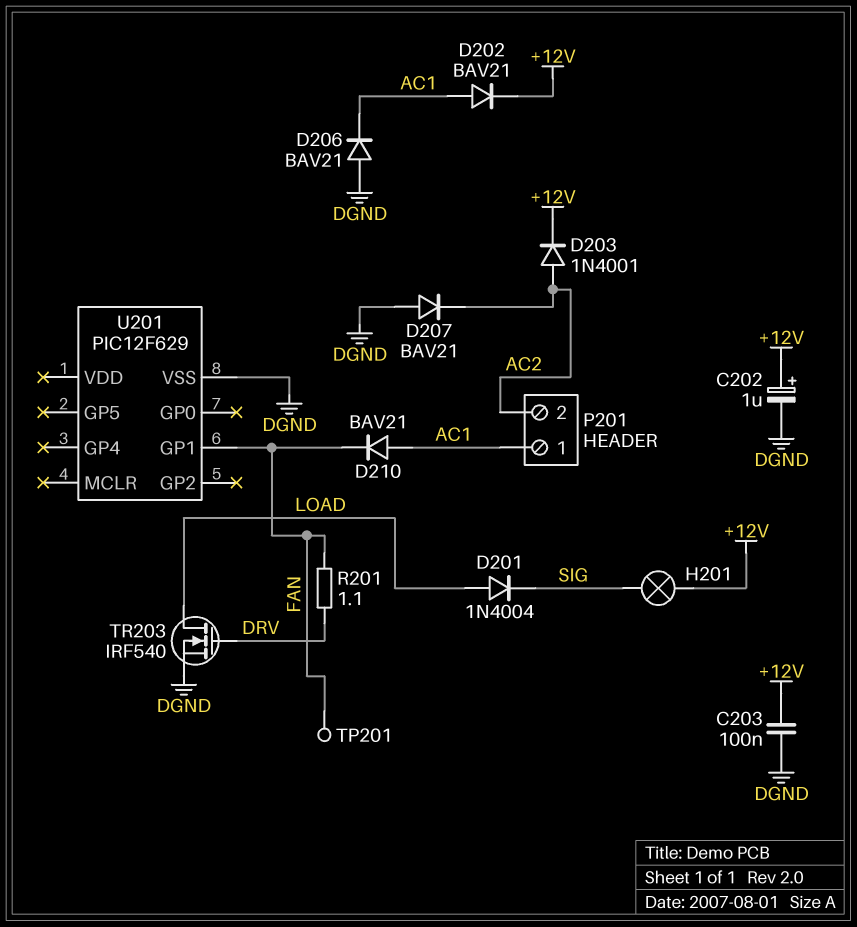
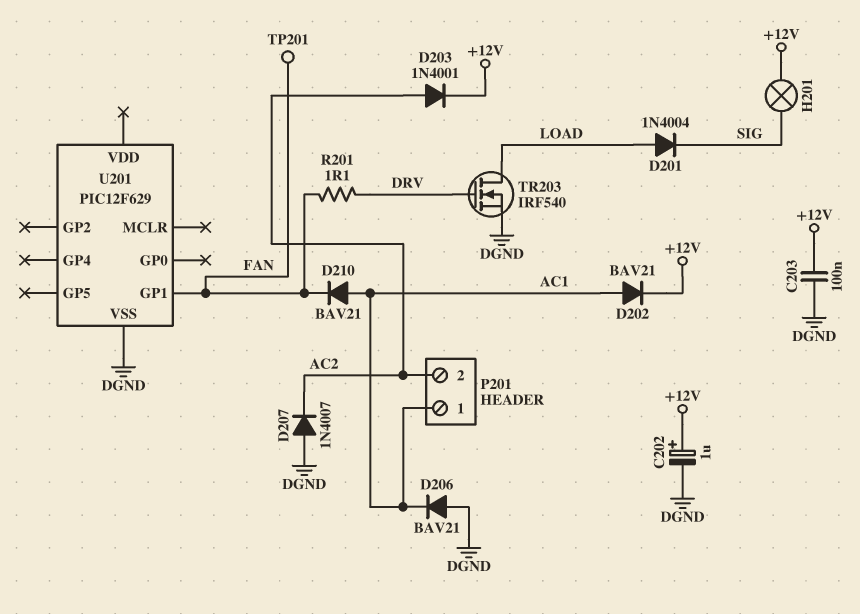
D207: diode BAV21 (A DGND, K AC2) -> diode 1N4007 (A DGND, K AC2)

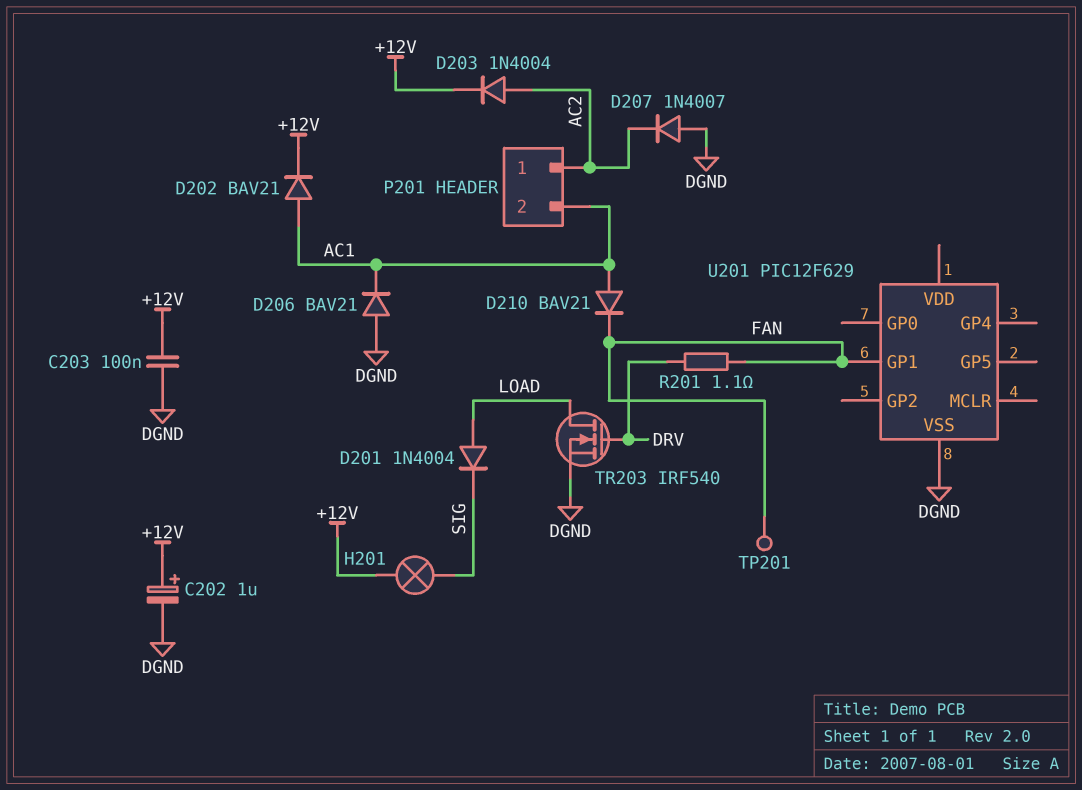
D203: diode 1N4001 (A AC2, K +12V) -> diode 1N4004 (A AC2, K +12V)
P201 pin 1: AC1 -> AC2
P201 pin 2: AC2 -> AC1

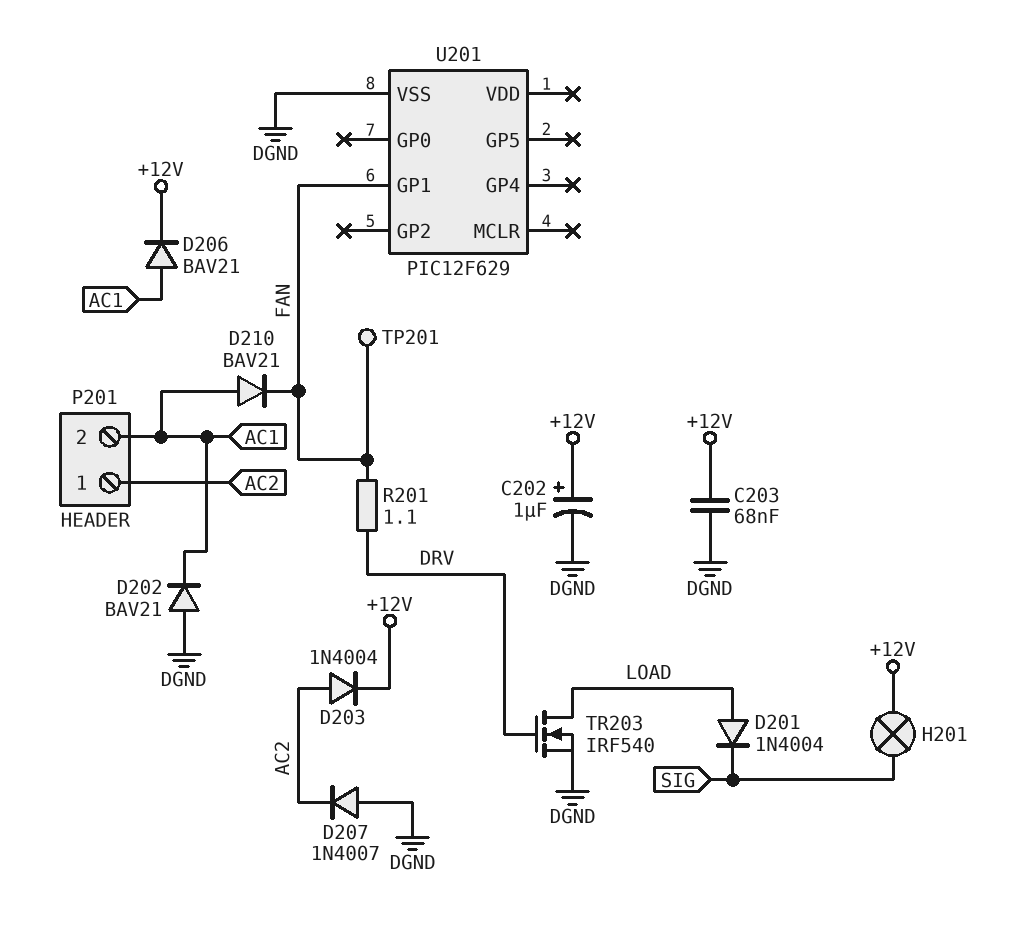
C203: 100nF (+12V, DGND) -> 68nF (+12V, DGND)
D202: diode BAV21 (A AC1, K +12V) -> diode BAV21 (A DGND, K AC1)
D206: diode BAV21 (A DGND, K AC1) -> diode BAV21 (A AC1, K +12V)

